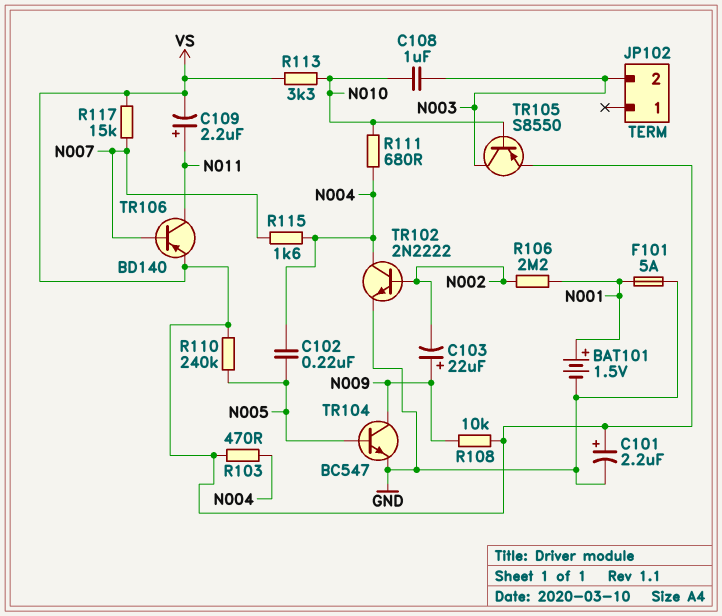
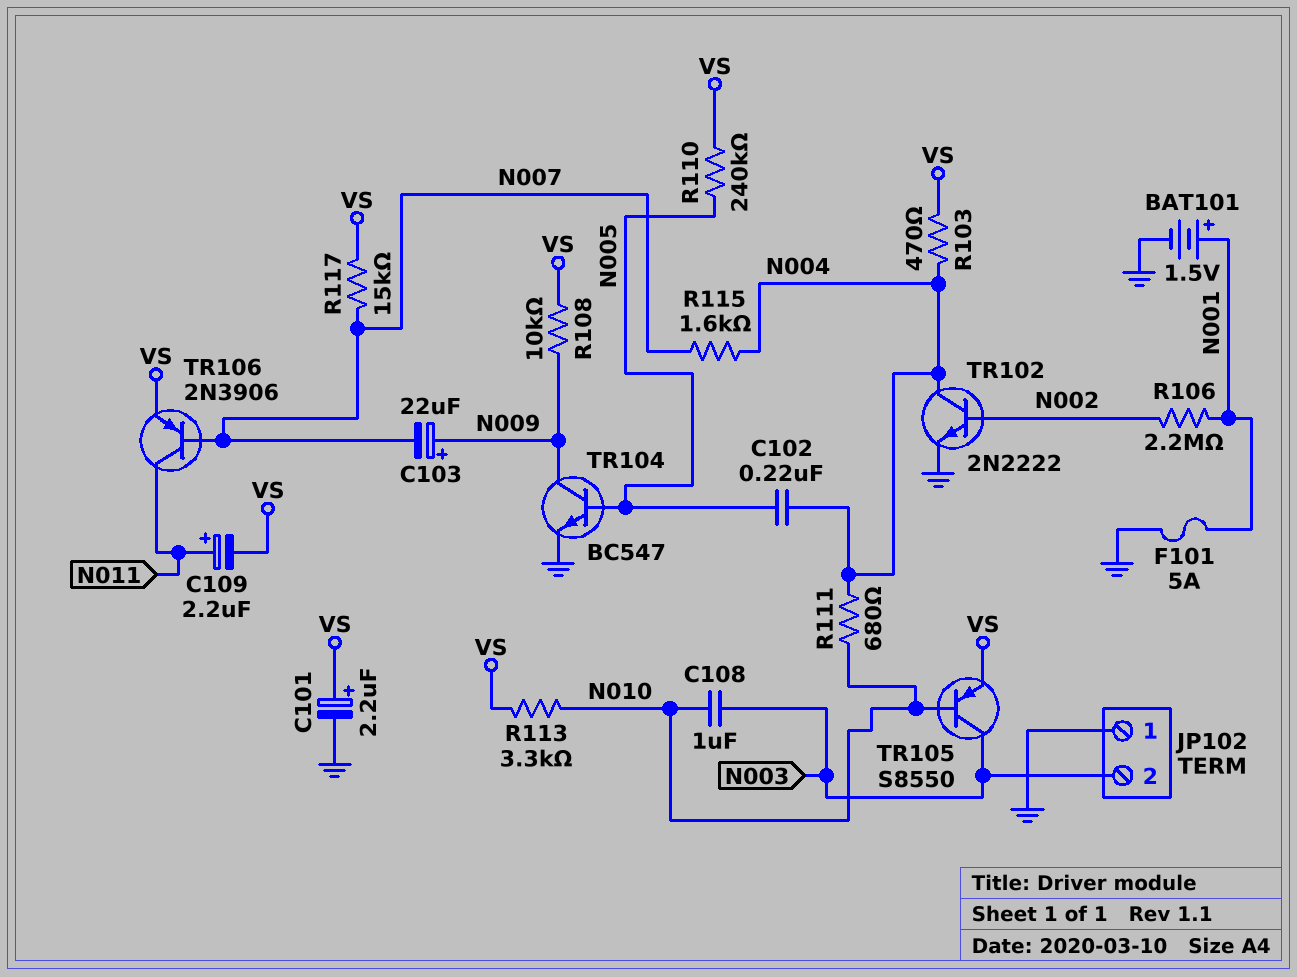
C103: 22uF (plus N009, minus N002) -> 22uF (plus N009, minus N007)
JP102 pin 1: none -> GND
TR106: PNP BD140 (B N007, C N011, E VS) -> PNP 2N3906 (B N007, C N011, E VS)

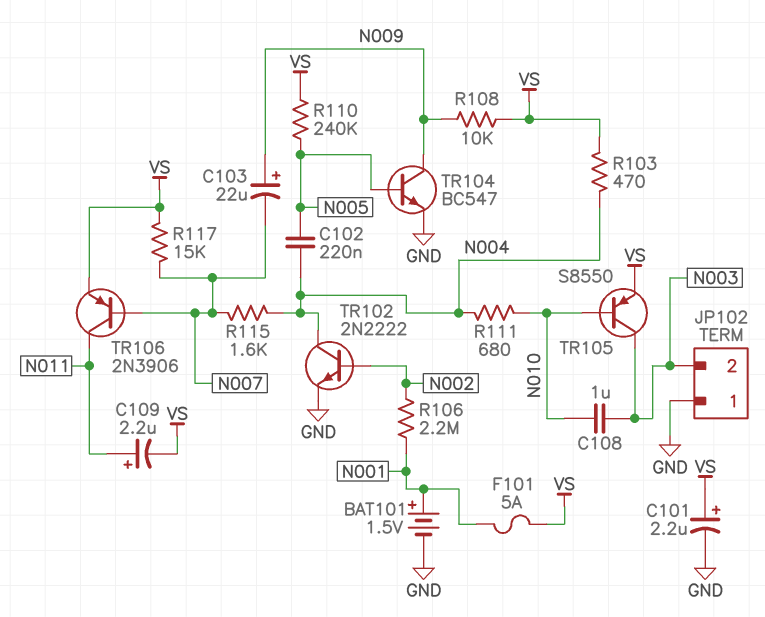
F101: 5A (GND, N001) -> 5A (N001, VS)
R113: 3.3k (N010, VS) -> none

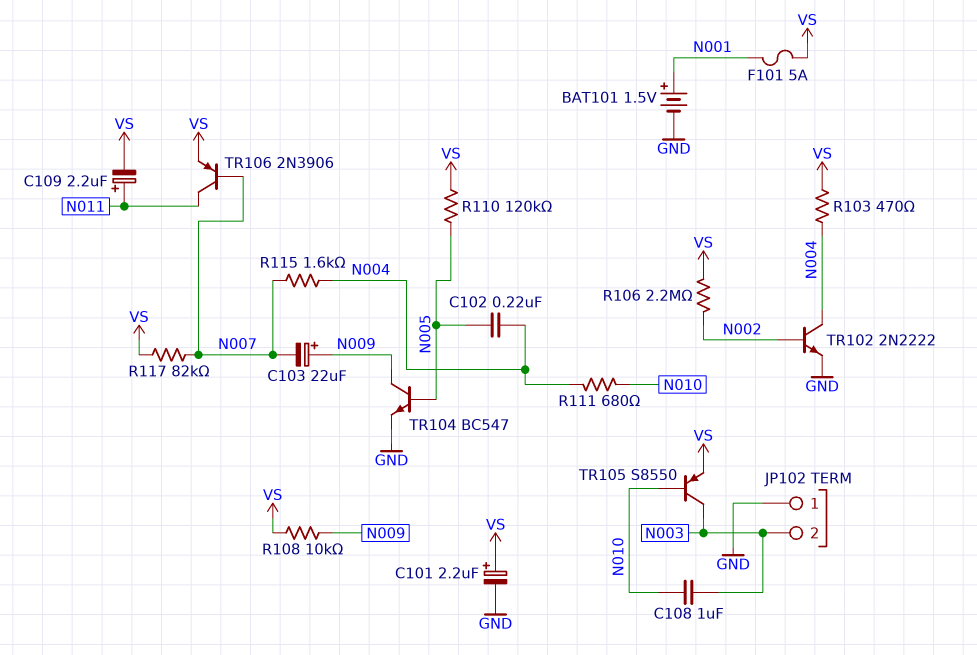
R106: 2.2M (N001, N002) -> 2.2M (N002, VS)
R110: 240k (N005, VS) -> 120k (N005, VS)
R117: 15k (N007, VS) -> 82k (N007, VS)

